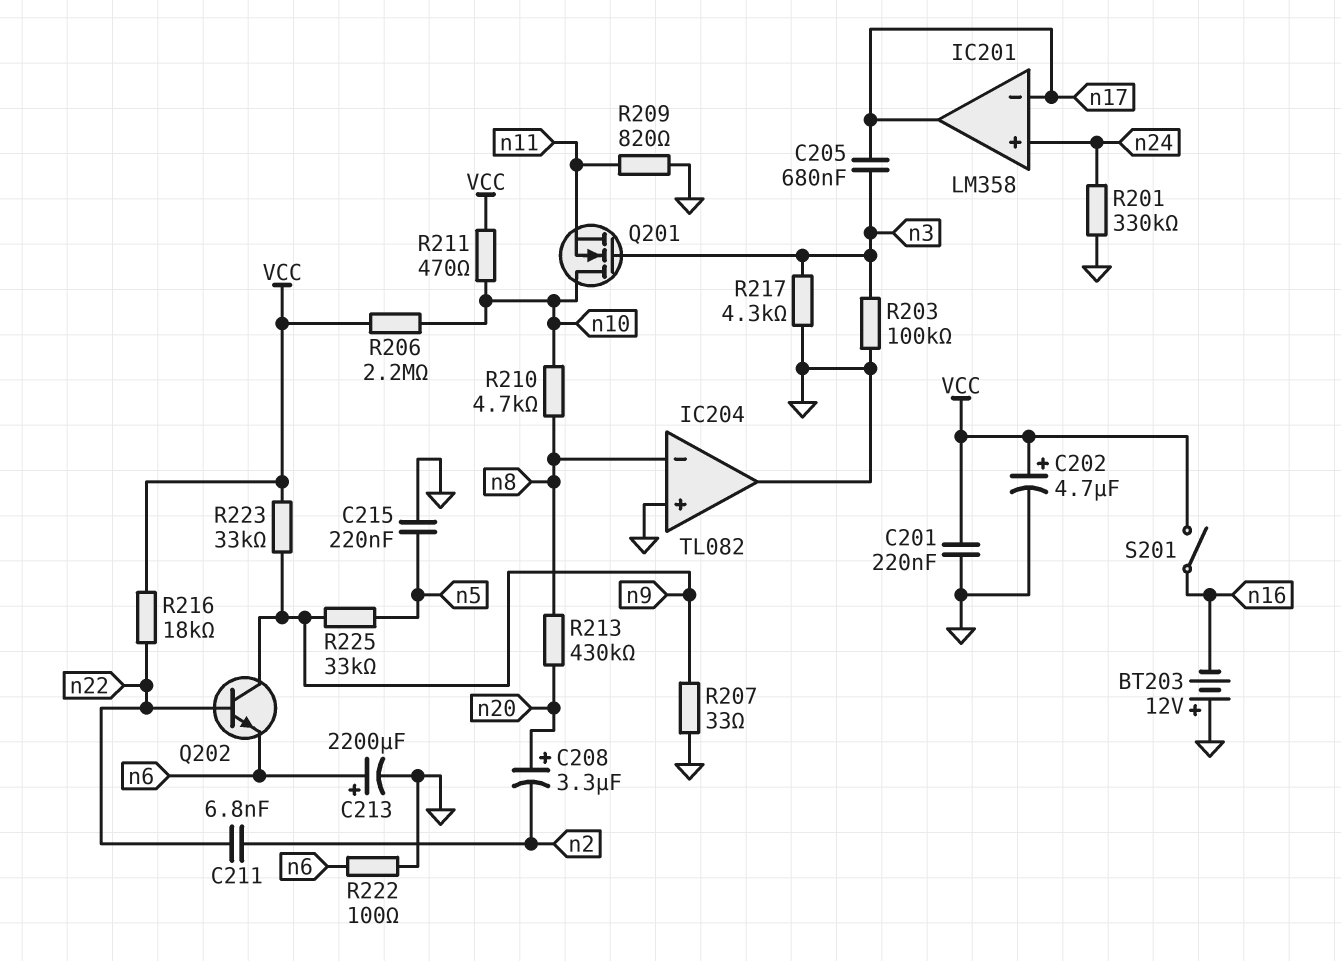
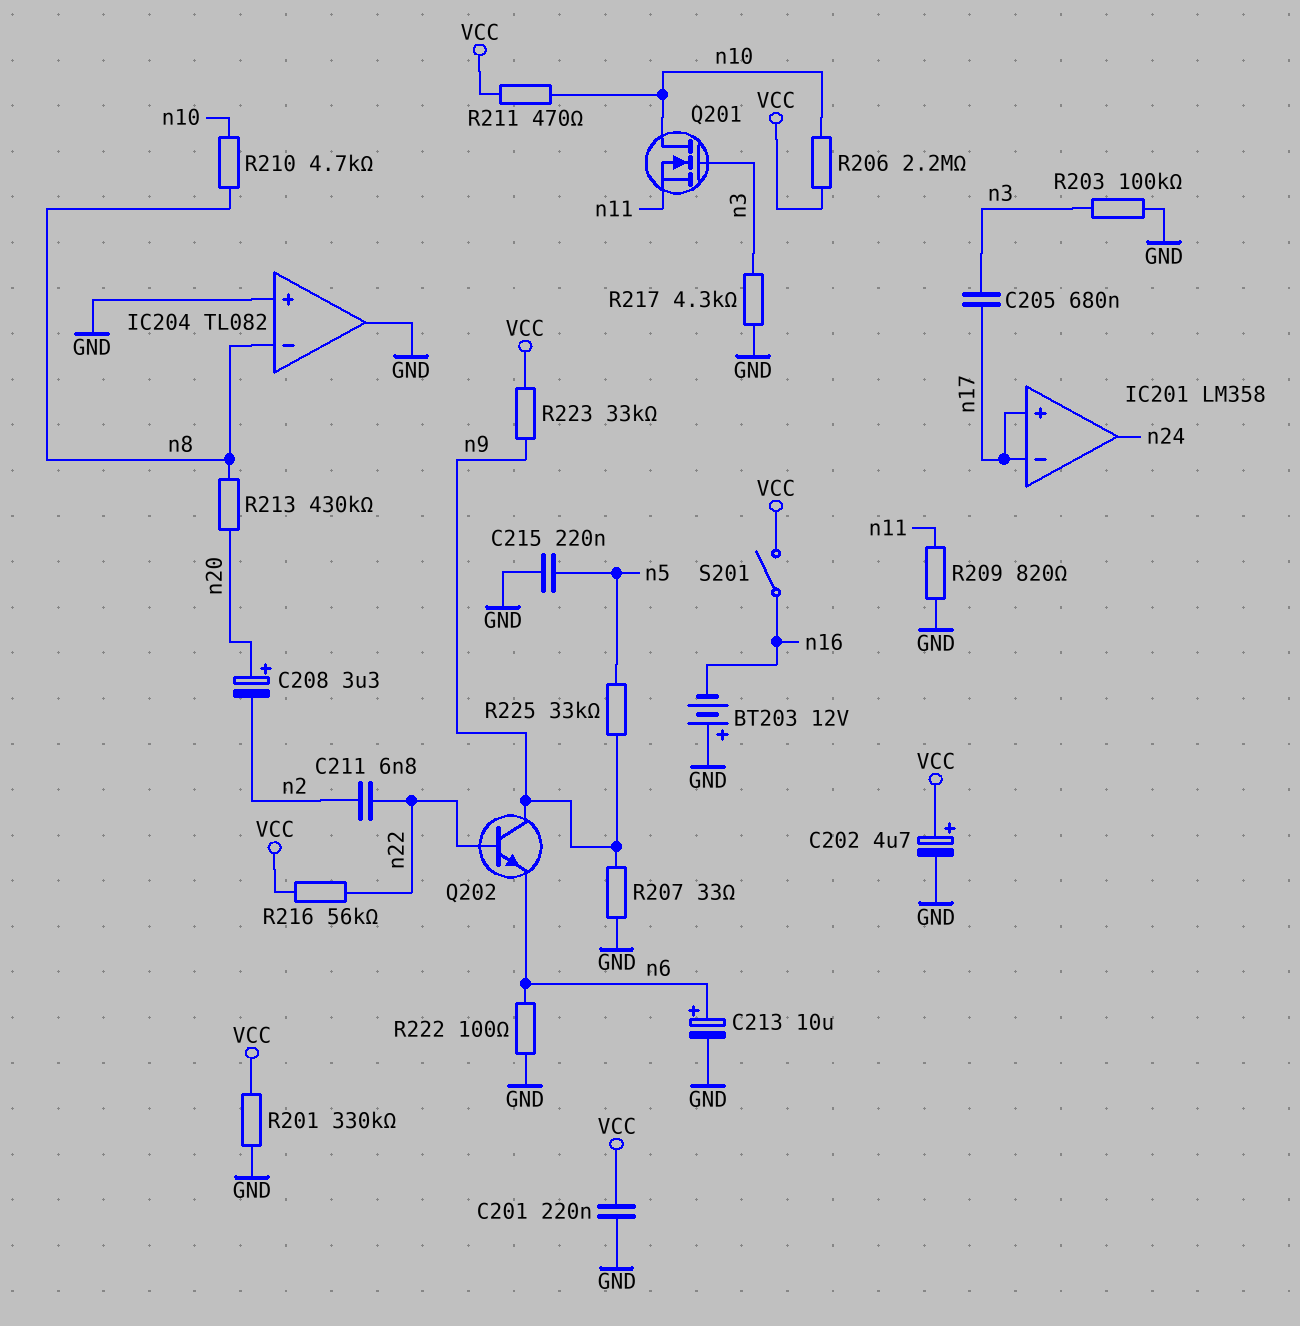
C213: 2200uF (plus n6, minus GND) -> 10uF (plus n6, minus GND)
IC201 pin in+: n24 -> n17
IC201 pin out: n17 -> n24
R201: 330k (GND, n24) -> 330k (GND, VCC)
R216: 18k (VCC, n22) -> 56k (VCC, n22)

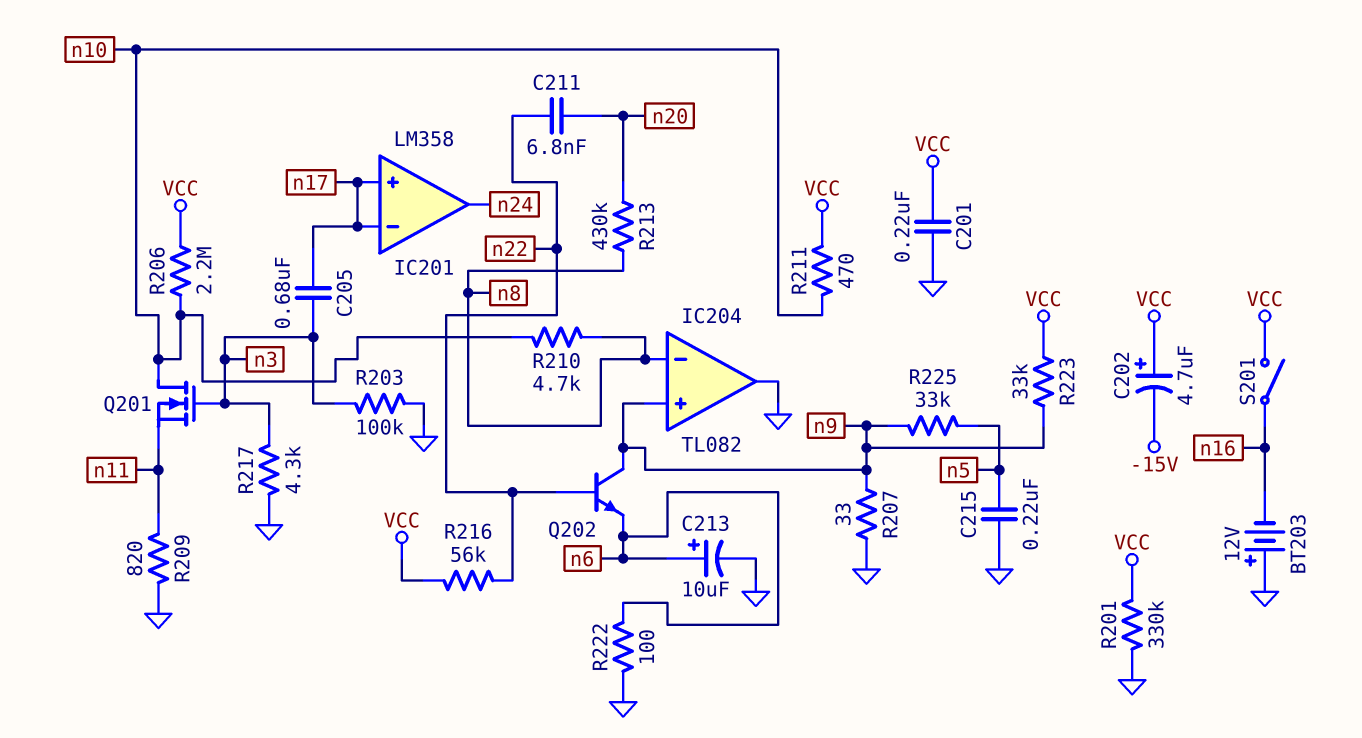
C202: 4.7uF (plus VCC, minus GND) -> 4.7uF (plus VCC, minus -15V)
C208: 3.3uF (plus n20, minus n2) -> none
C211: 6.8nF (n2, n22) -> 6.8nF (n20, n22)
IC204 pin in+: GND -> n9

